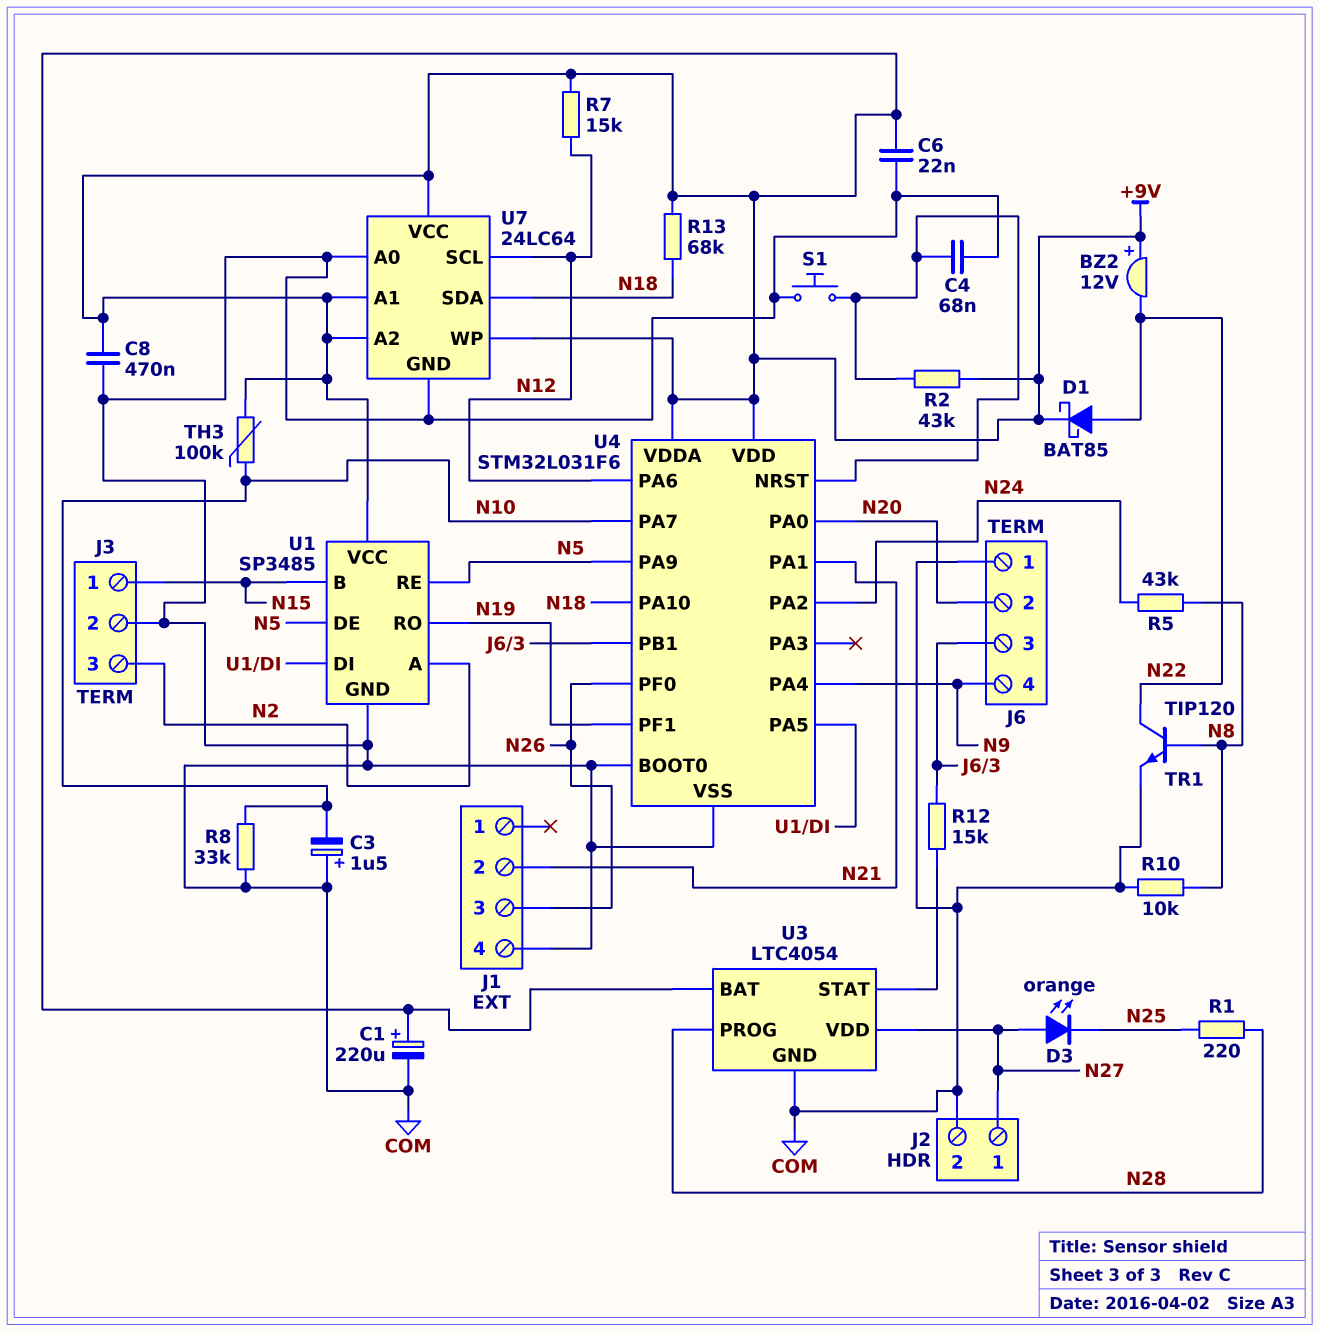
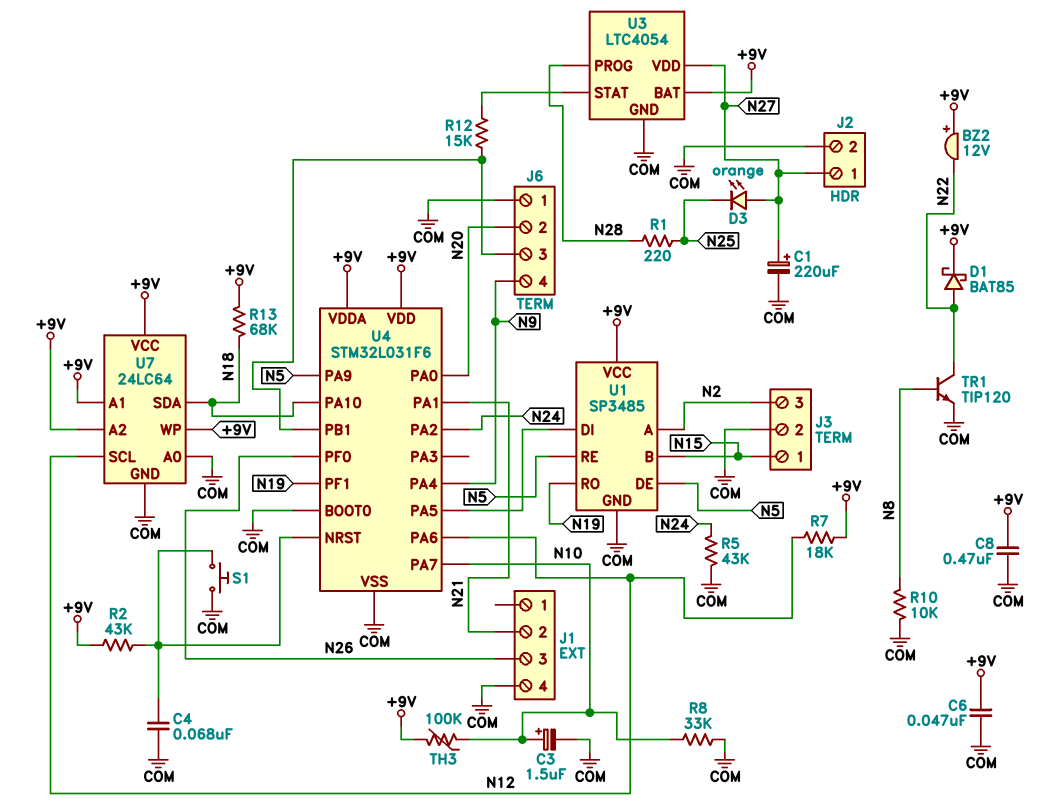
C1: 220uF (plus +9V, minus COM) -> 220uF (plus N27, minus COM)
C3: 1.5uF (plus COM, minus N10) -> 1.5uF (plus N10, minus COM)
C6: 22nF (+9V, COM) -> 47nF (+9V, COM)
R5: 43k (N8, N24) -> 43k (COM, N24)
R7: 15k (+9V, N12) -> 18k (+9V, N12)

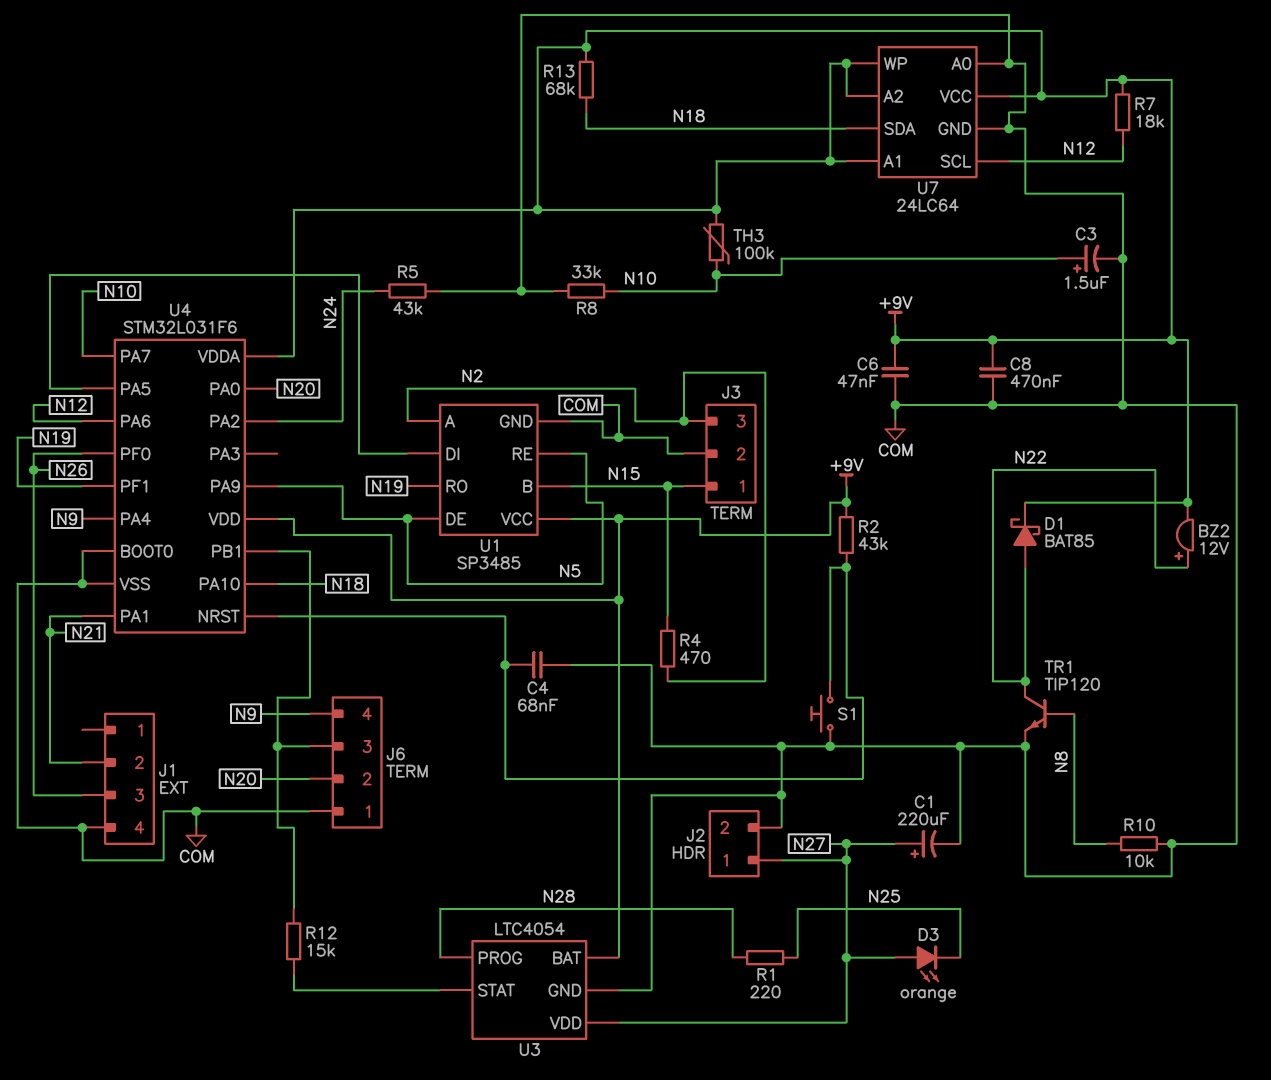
BZ2: buzzer 12V (plus +9V, minus N22) -> buzzer 12V (plus N22, minus +9V)
R4: none -> 470 (N2, N15)

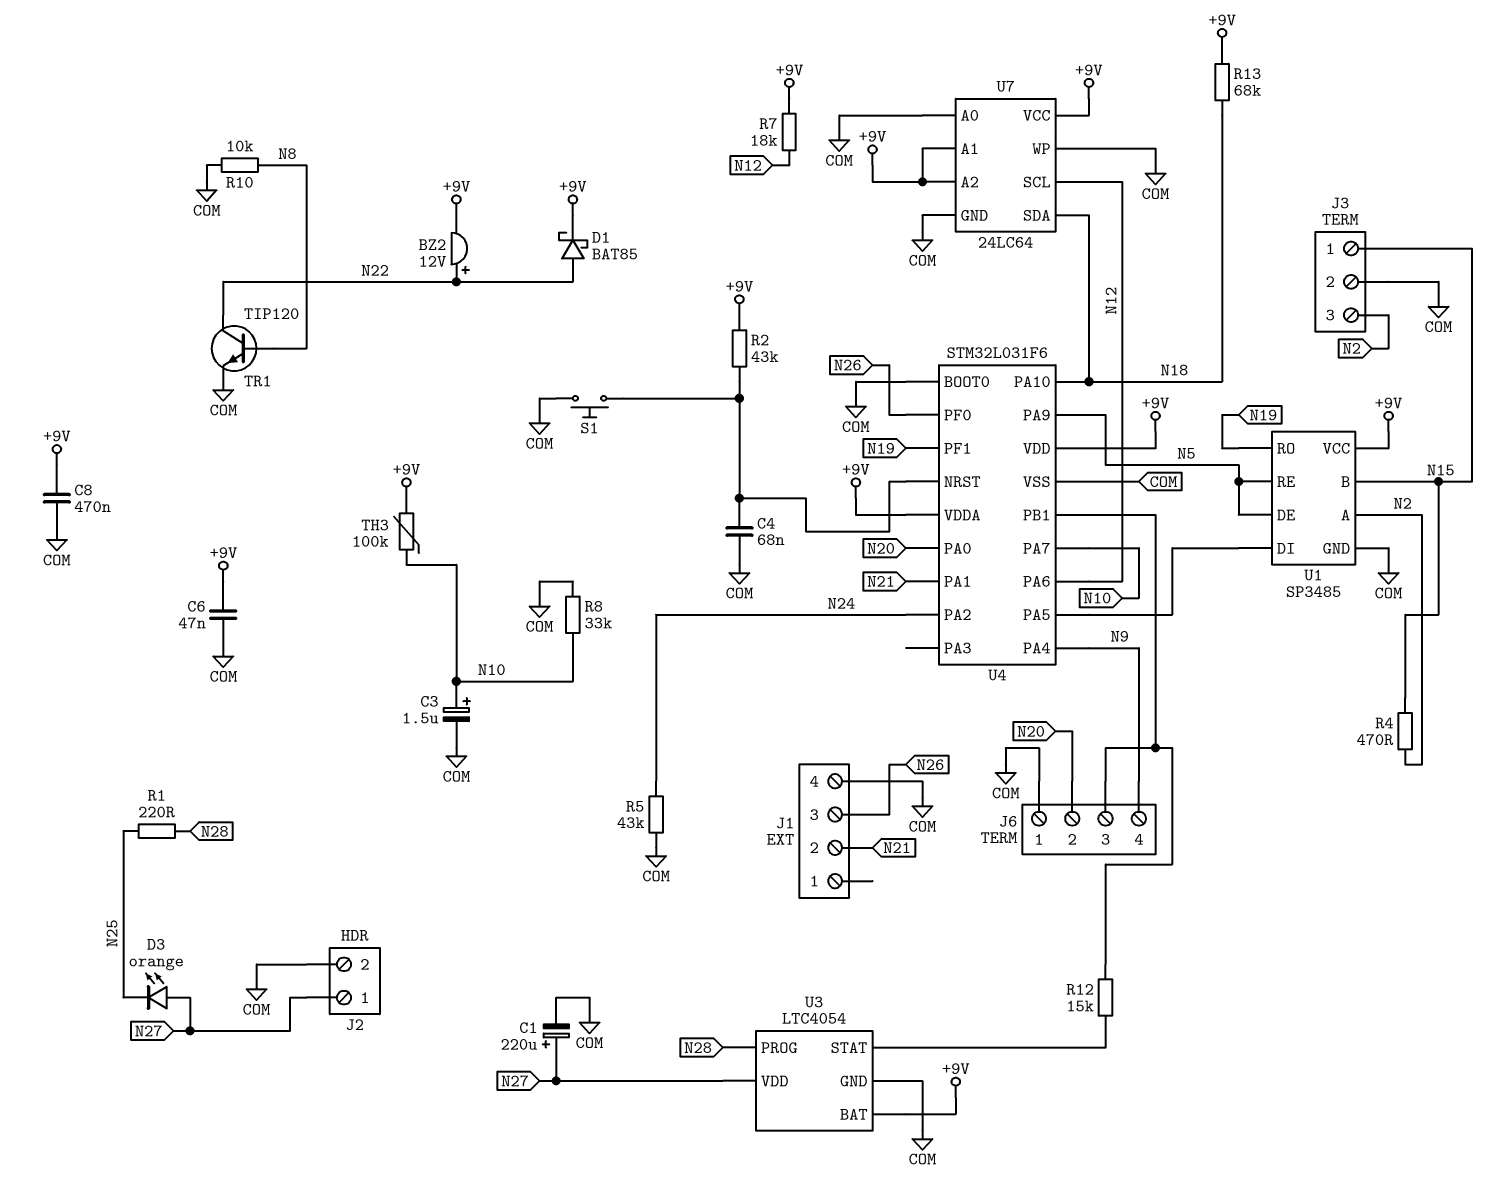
U7 pin WP: +9V -> COM

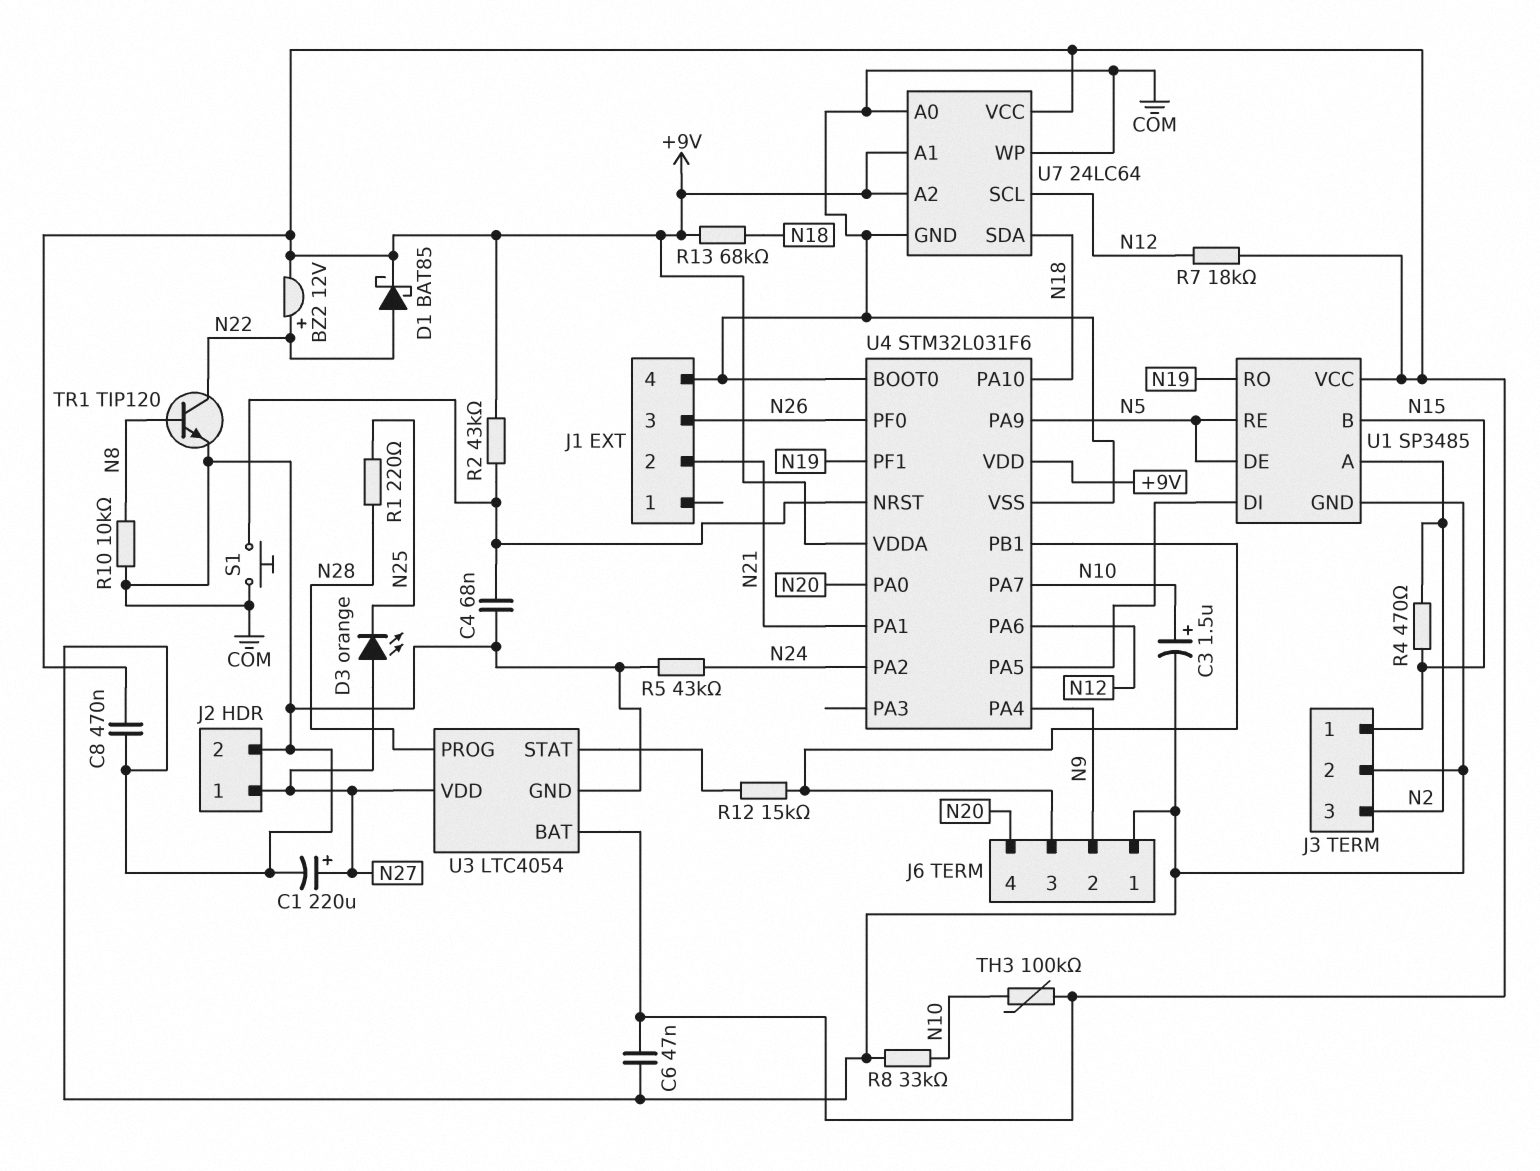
J6 pin 2: N20 -> N9
J6 pin 4: N9 -> N20

